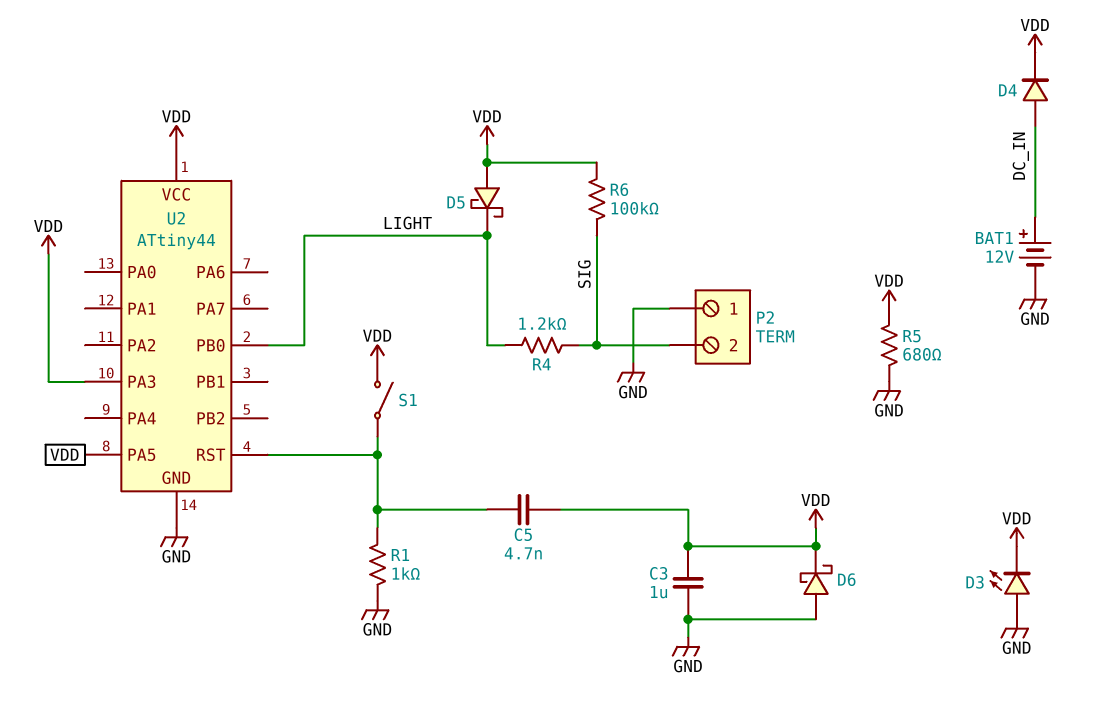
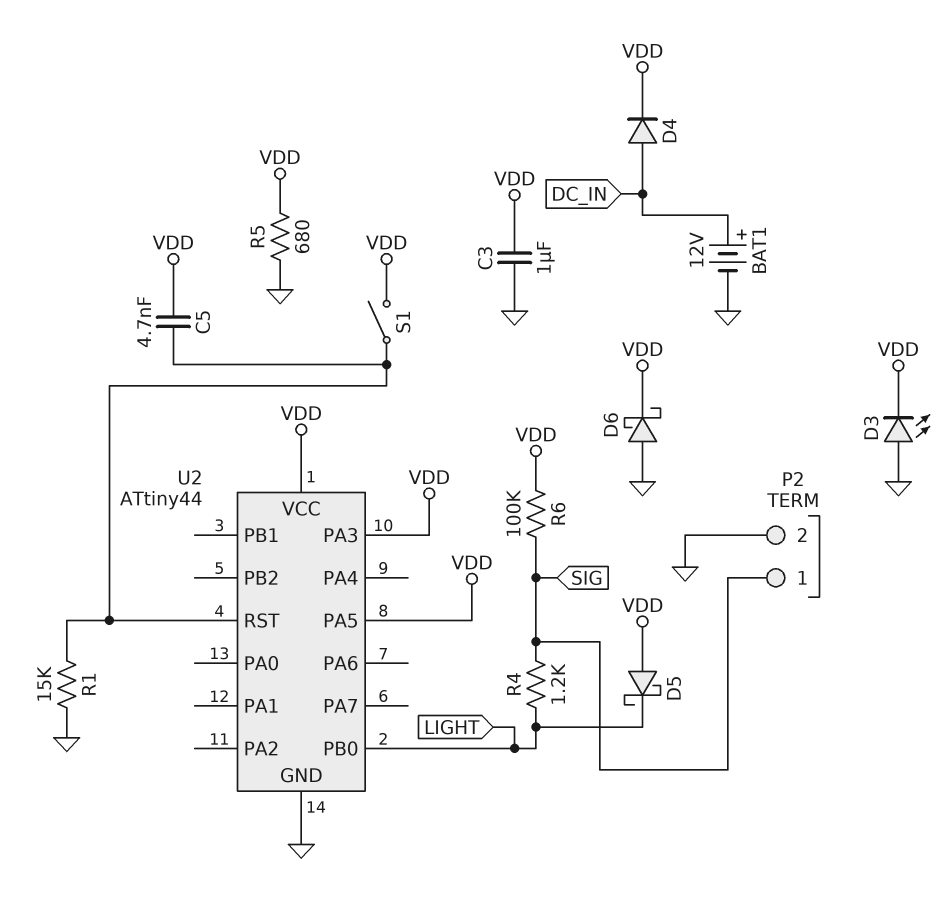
P2 pin 1: GND -> SIG
P2 pin 2: SIG -> GND
R1: 1k (GND, U2/RST) -> 15k (GND, U2/RST)

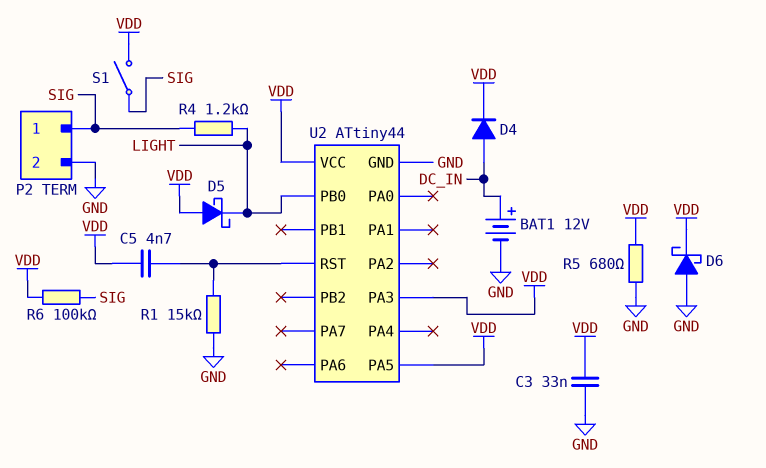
C3: 1uF (GND, VDD) -> 33nF (GND, VDD)
D3: LED (A GND, K VDD) -> none
S1: switch (U2/RST, VDD) -> switch (SIG, VDD)

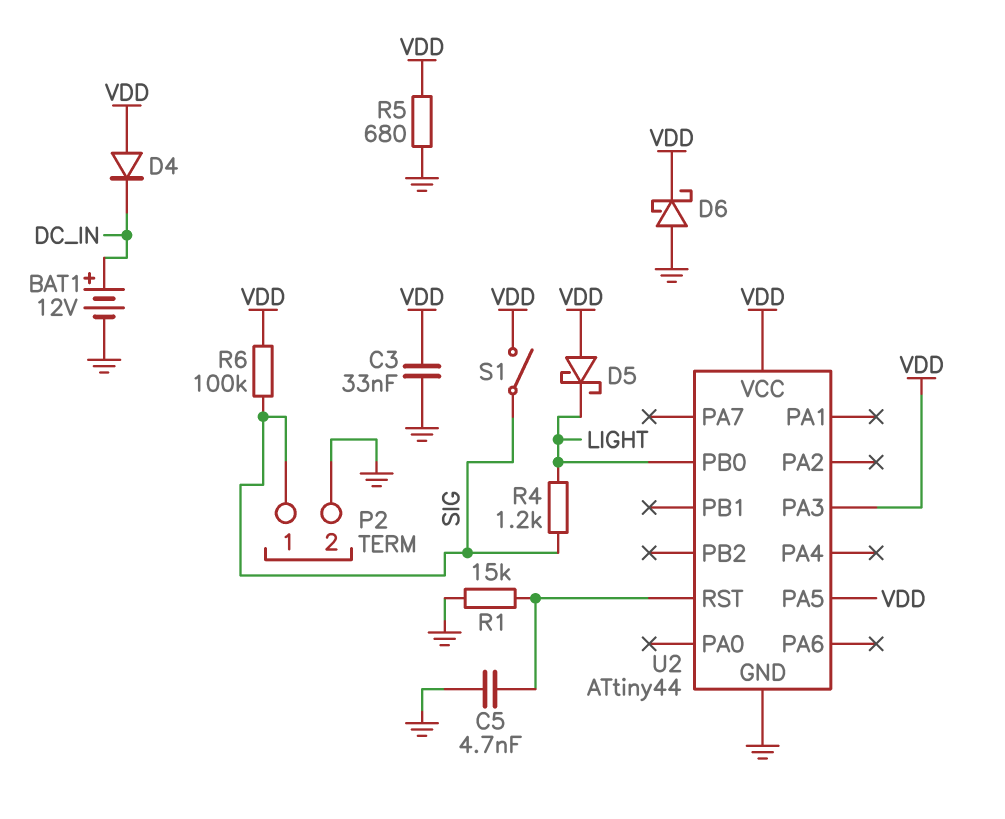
C5: 4.7nF (U2/RST, VDD) -> 4.7nF (GND, U2/RST)
D4: diode (A DC_IN, K VDD) -> diode (A VDD, K DC_IN)

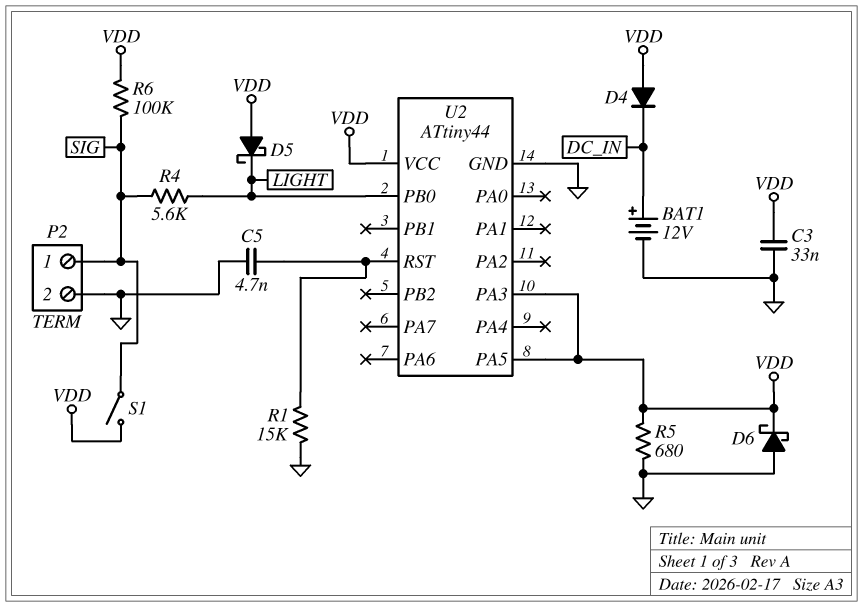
R4: 1.2k (LIGHT, SIG) -> 5.6k (LIGHT, SIG)

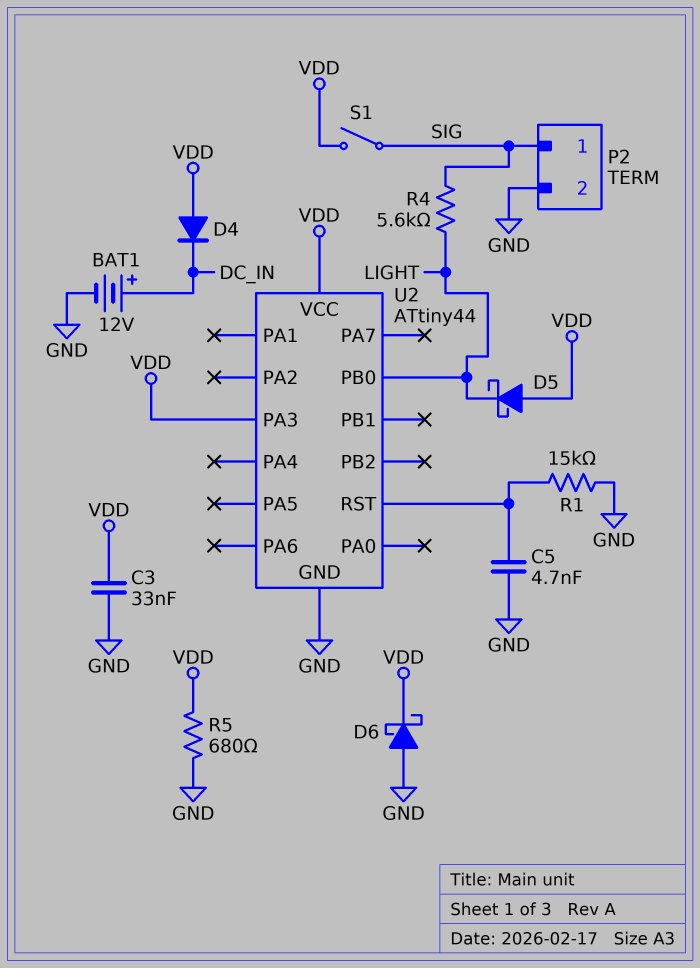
R6: 100k (SIG, VDD) -> none
U2 pin PA5: VDD -> none

